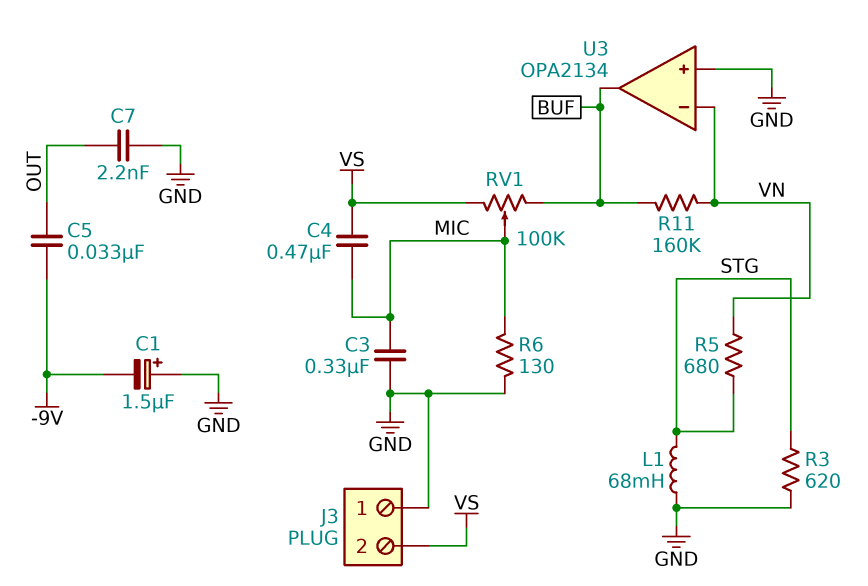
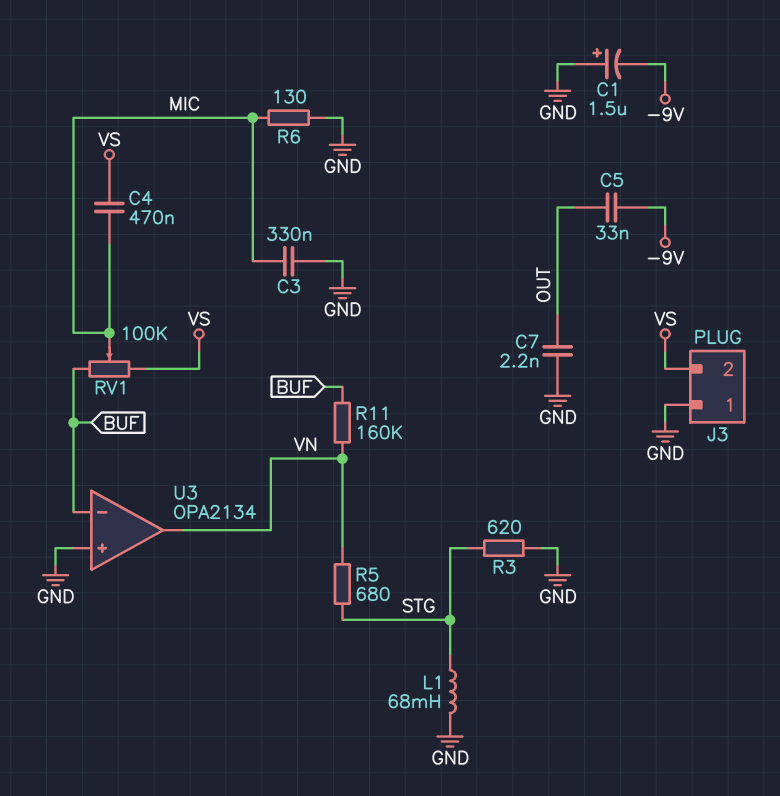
U3 pin in-: VN -> BUF
U3 pin out: BUF -> VN

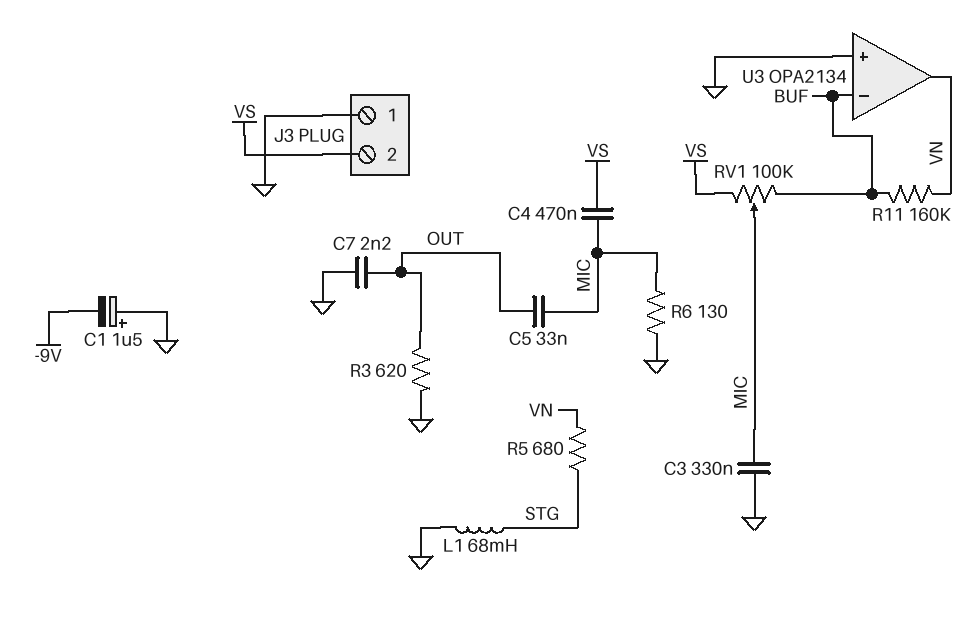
C5: 33nF (-9V, OUT) -> 33nF (MIC, OUT)
R3: 620 (GND, STG) -> 620 (GND, OUT)

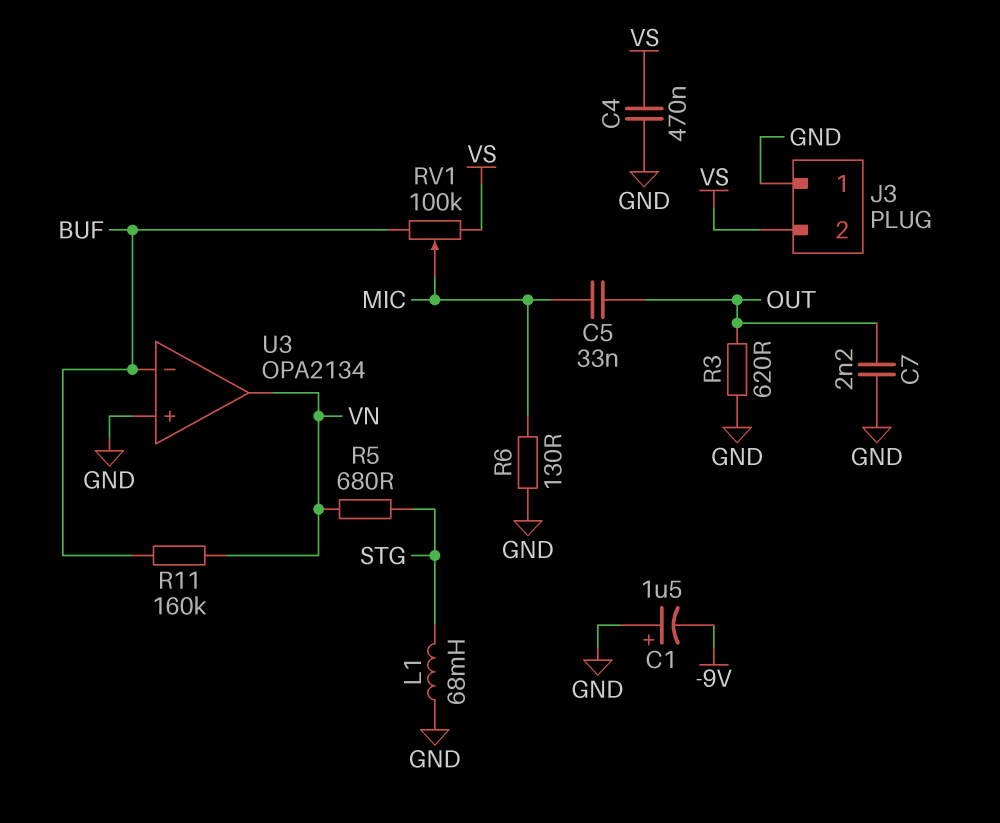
C3: 330nF (GND, MIC) -> none
C4: 470nF (MIC, VS) -> 470nF (GND, VS)

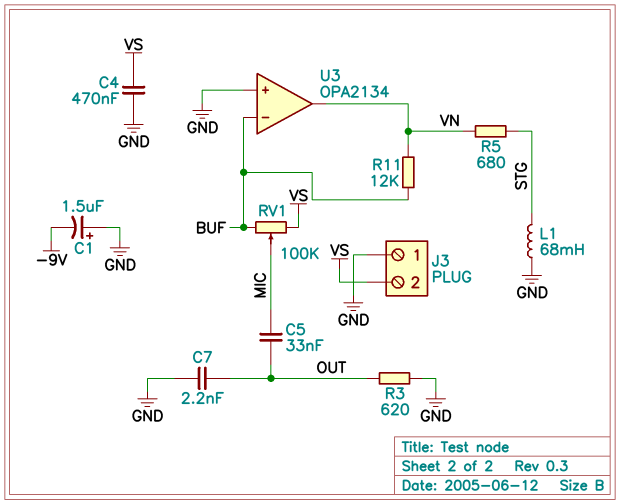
R6: 130 (GND, MIC) -> none
R11: 160k (BUF, VN) -> 12k (BUF, VN)

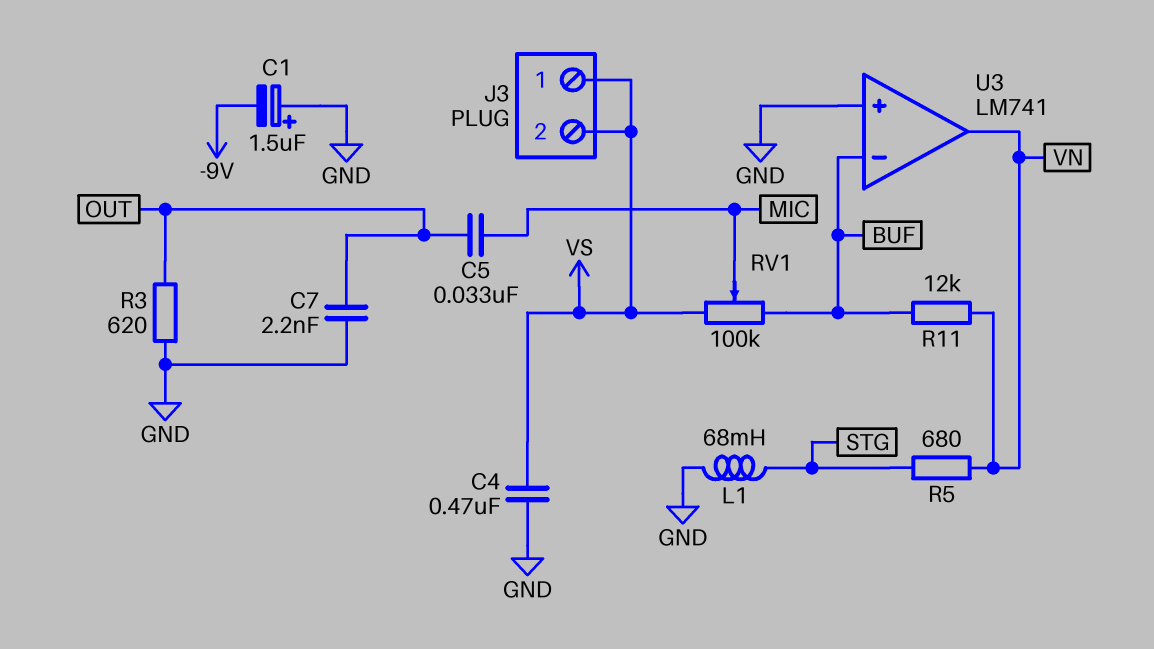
J3 pin 1: GND -> VS
U3: OPA2134 -> LM741

